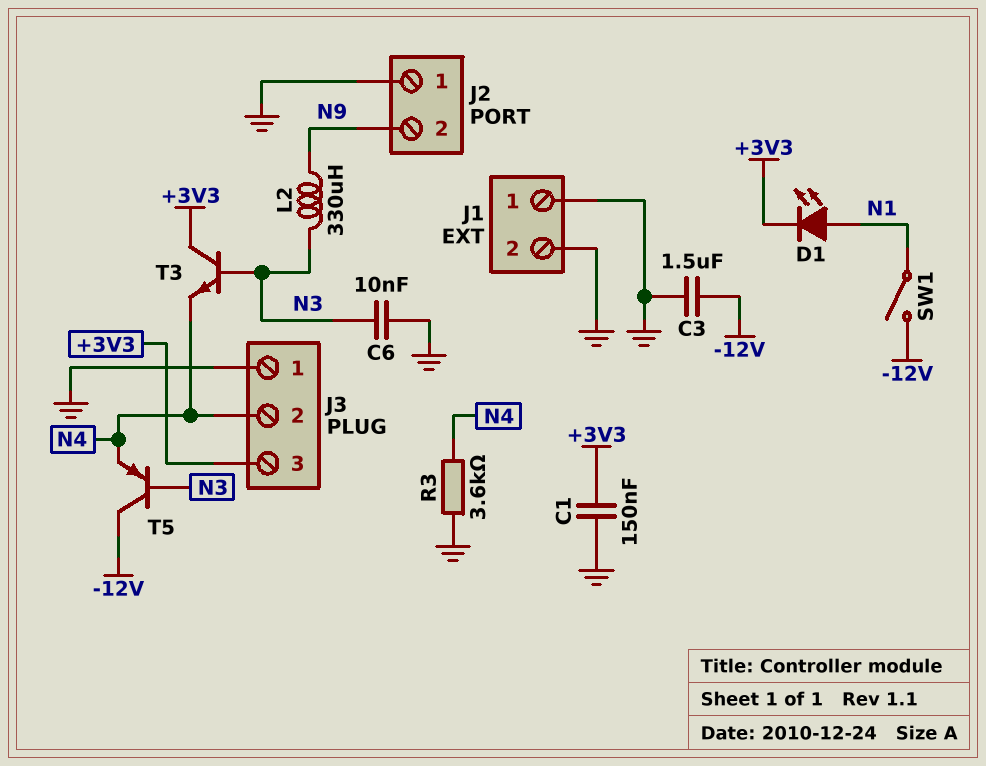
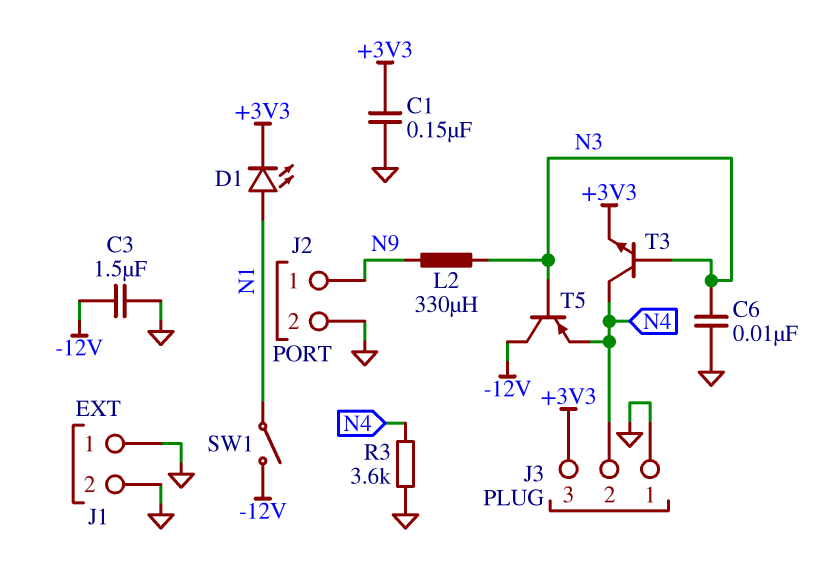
J2 pin 1: GND -> N9
J2 pin 2: N9 -> GND
T3: NPN (B N3, C +3V3, E N4) -> NPN (B N3, C N4, E +3V3)

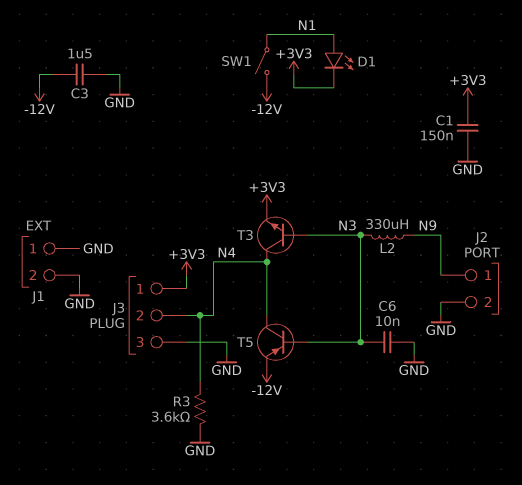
J3 pin 1: GND -> +3V3
J3 pin 3: +3V3 -> GND
T5: PNP (B N3, C -12V, E N4) -> PNP (B N3, C N4, E -12V)

